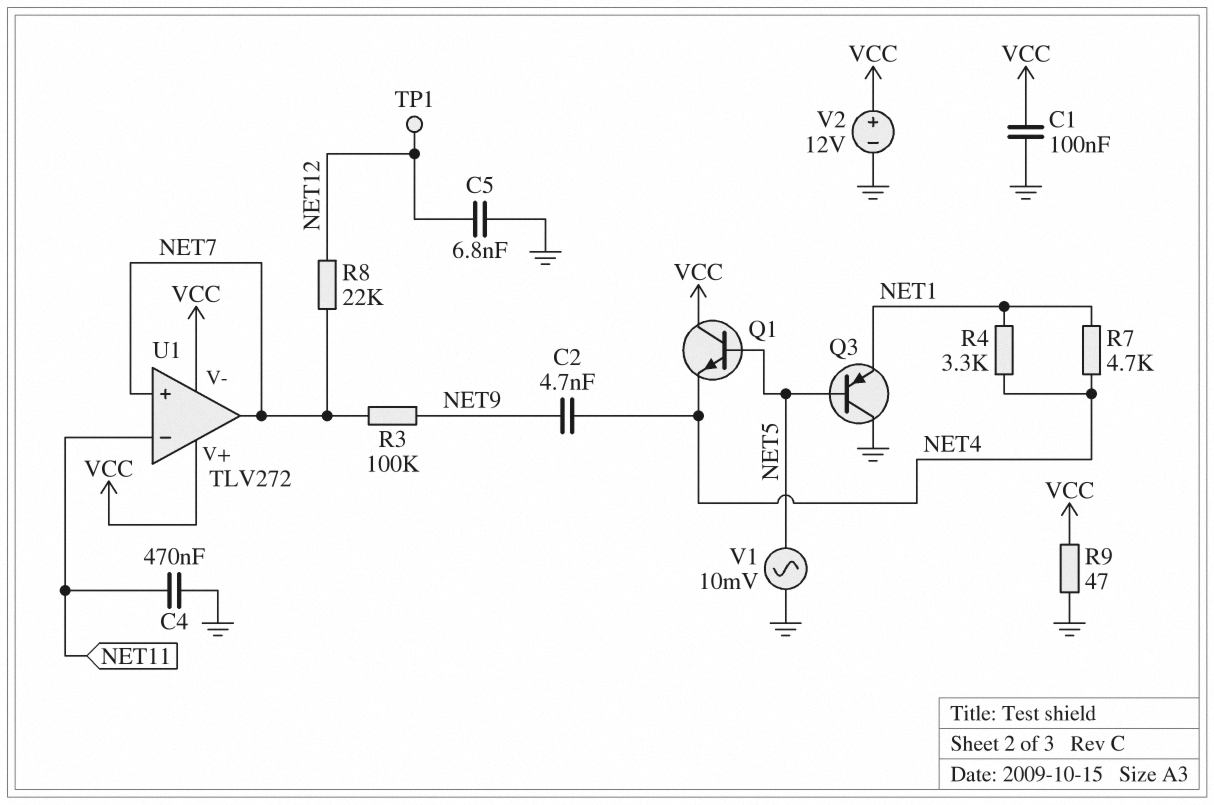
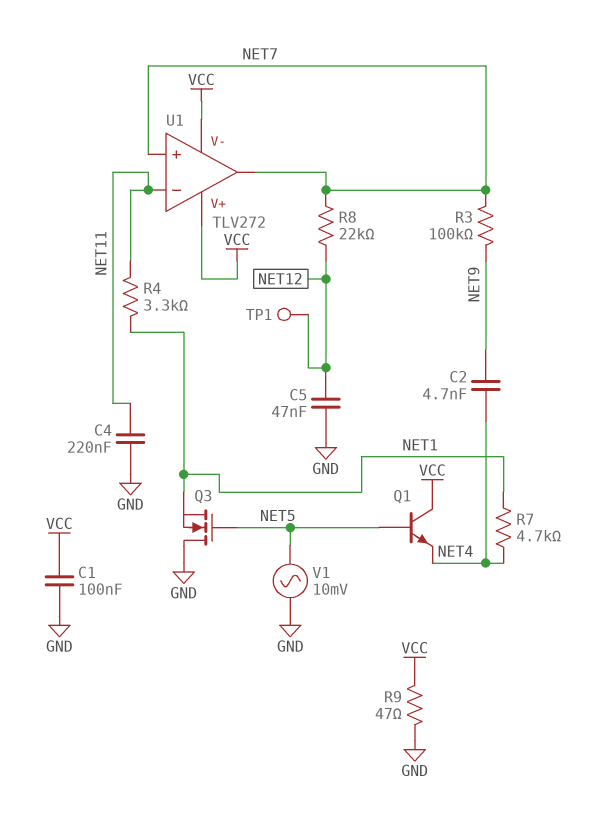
C4: 470nF (GND, NET11) -> 220nF (GND, NET11)
C5: 6.8nF (GND, NET12) -> 47nF (GND, NET12)
Q3: PNP (B NET5, C GND, E NET1) -> NMOS (G NET5, D GND, S NET1)
R4: 3.3k (NET1, NET4) -> 3.3k (NET1, NET11)
V2: 12V (plus VCC, minus GND) -> none

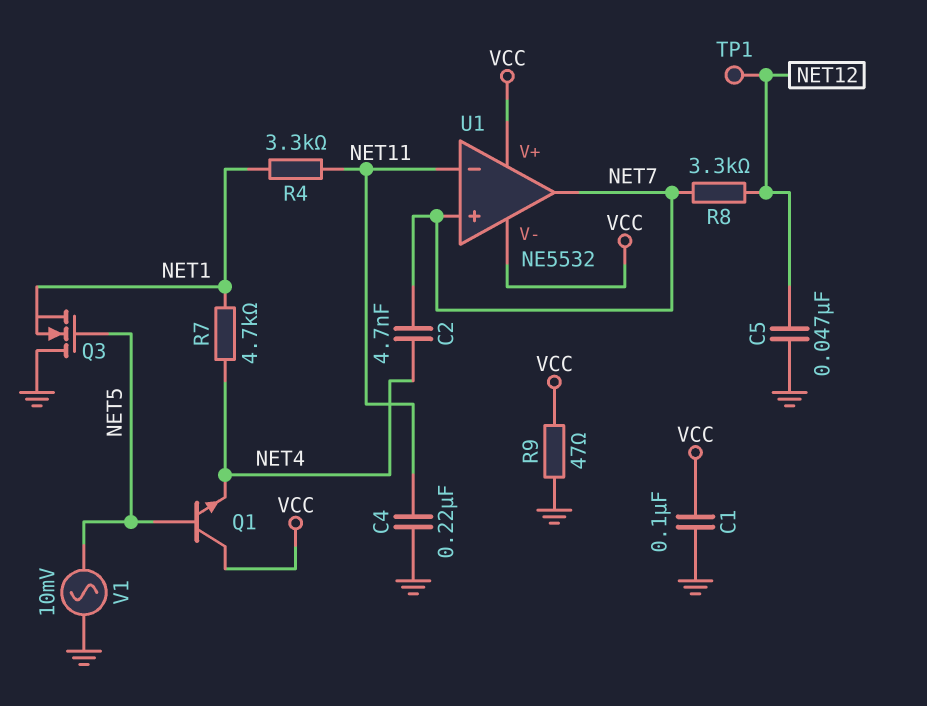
C2: 4.7nF (NET4, NET9) -> 4.7nF (NET4, NET7)
R3: 100k (NET7, NET9) -> none
R8: 22k (NET7, NET12) -> 3.3k (NET7, NET12)
U1: TLV272 -> NE5532

